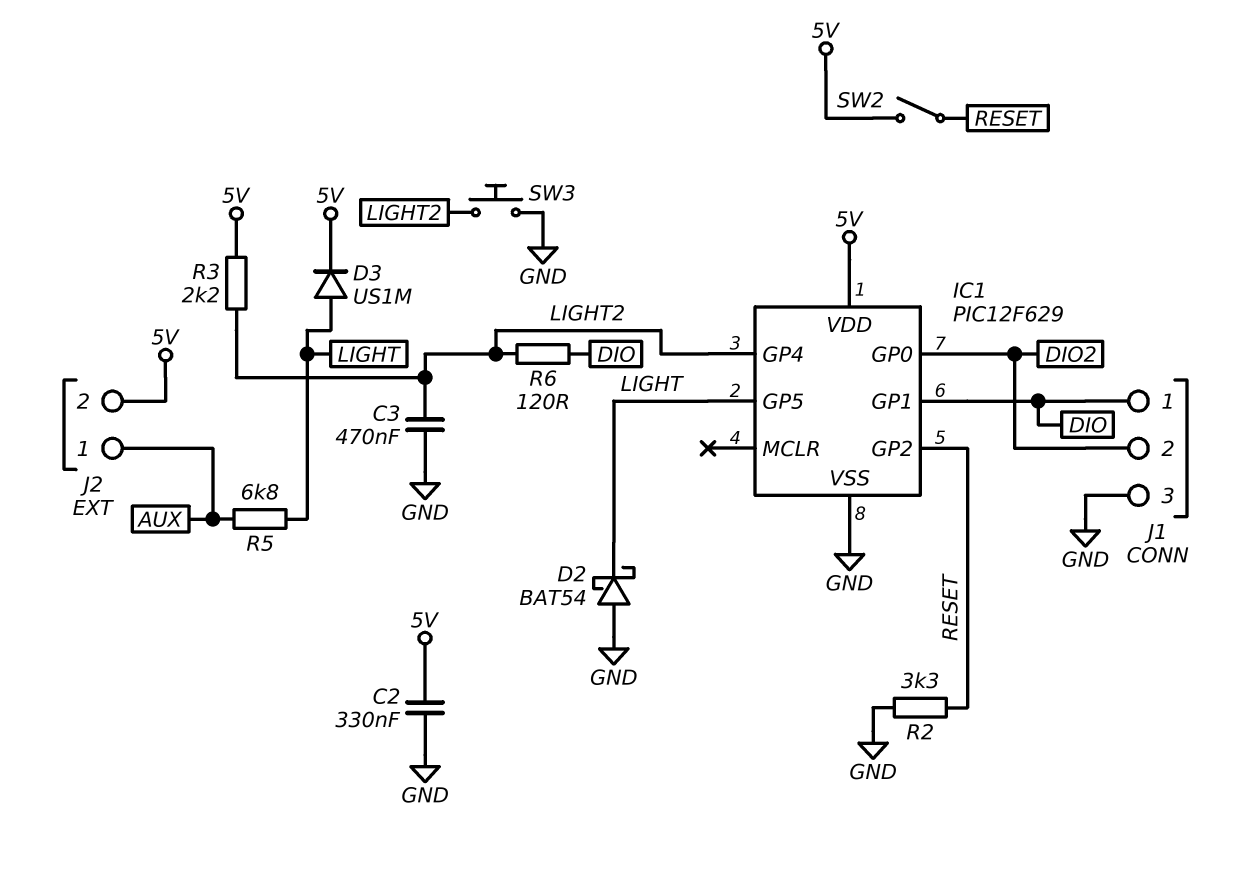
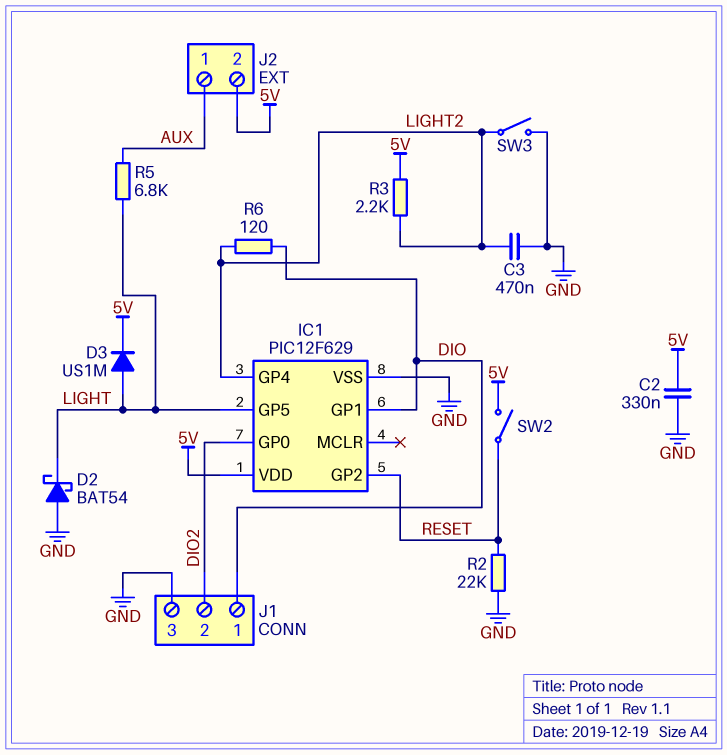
R2: 3.3k (GND, RESET) -> 22k (GND, RESET)
SW3: button (GND, LIGHT2) -> switch (GND, LIGHT2)

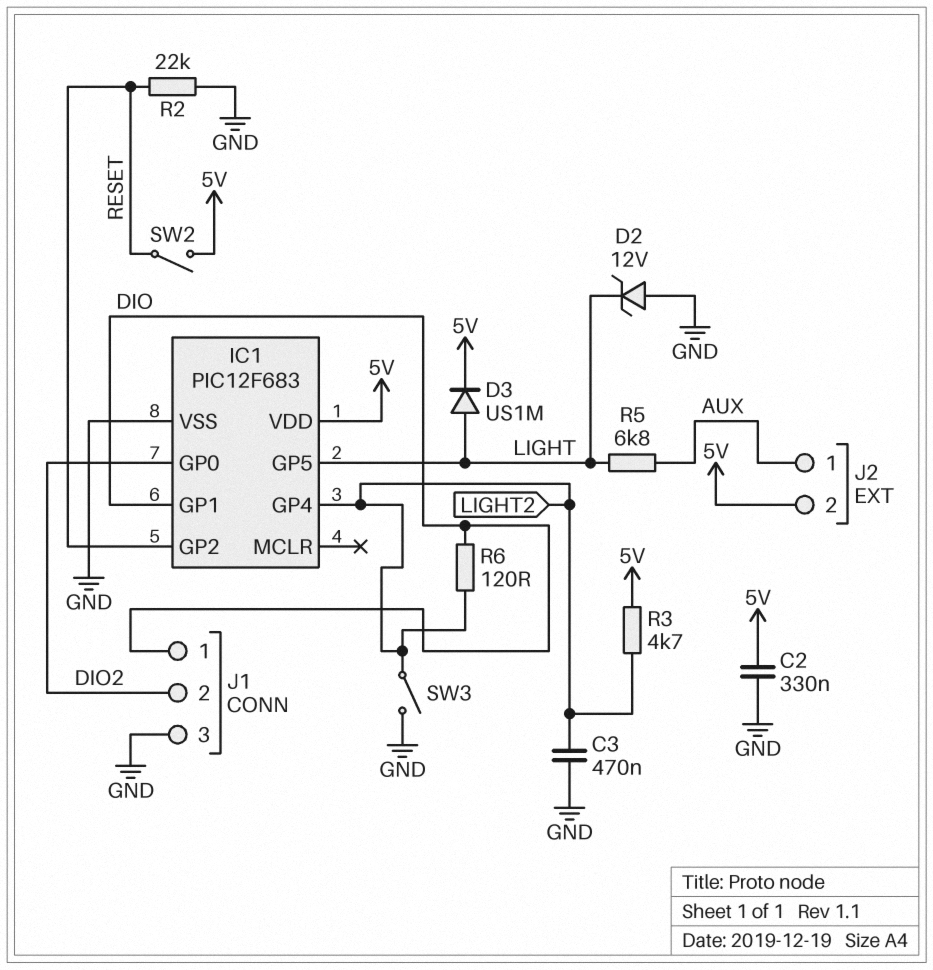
D2: schottky BAT54 (A GND, K LIGHT) -> zener 12V (A GND, K LIGHT)
IC1: PIC12F629 -> PIC12F683
R3: 2.2k (5V, LIGHT2) -> 4.7k (5V, LIGHT2)

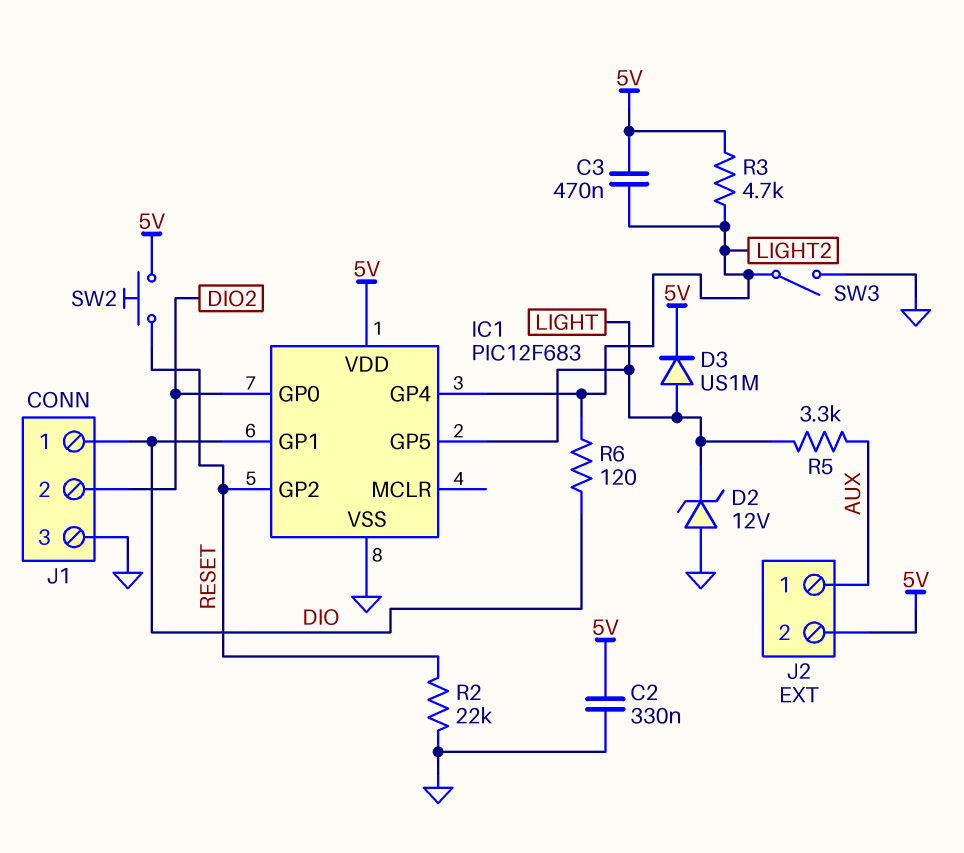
C3: 470nF (GND, LIGHT2) -> 470nF (5V, LIGHT2)
R5: 6.8k (AUX, LIGHT) -> 3.3k (AUX, LIGHT)
SW2: switch (5V, RESET) -> button (5V, RESET)

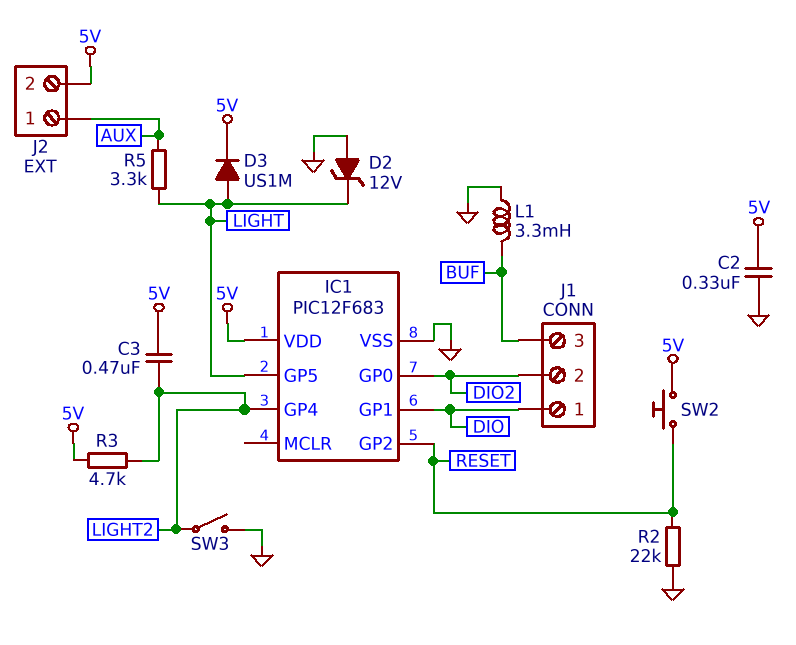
J1 pin 3: GND -> BUF
L1: none -> 3.3mH (BUF, GND)
R6: 120 (DIO, LIGHT2) -> none

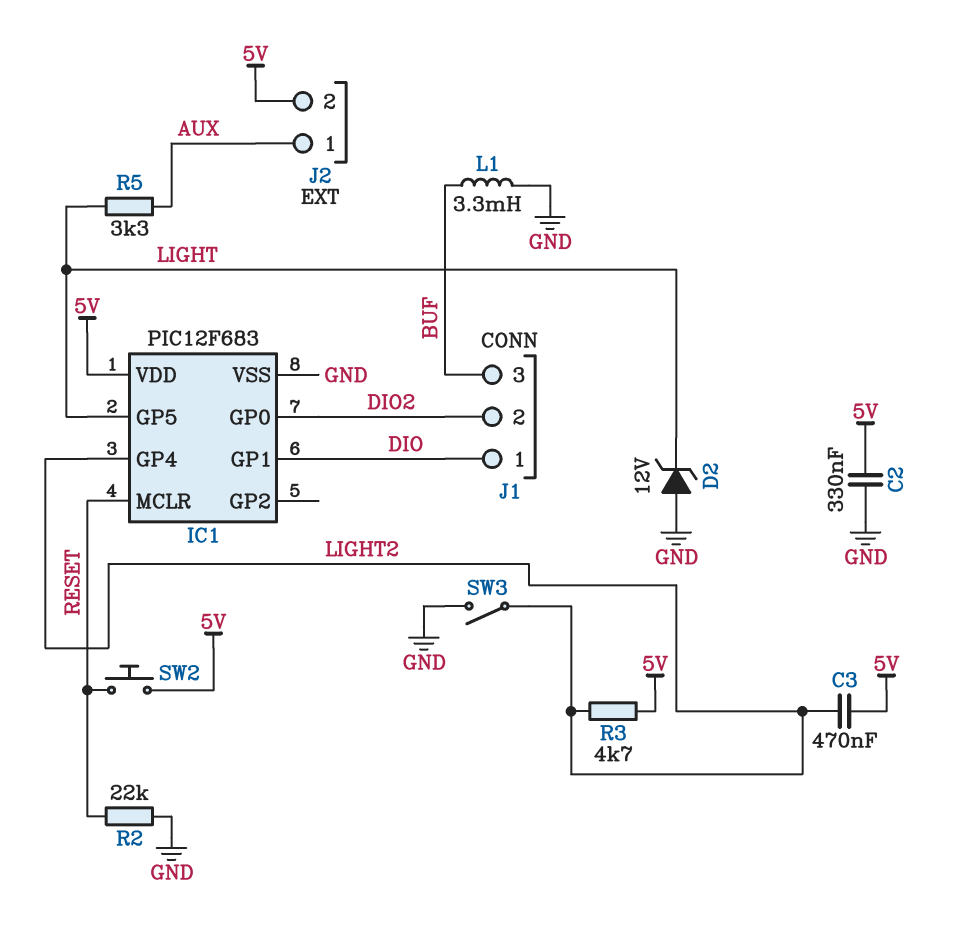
D3: diode US1M (A LIGHT, K 5V) -> none
IC1 pin GP2: RESET -> none
IC1 pin MCLR: none -> RESET

